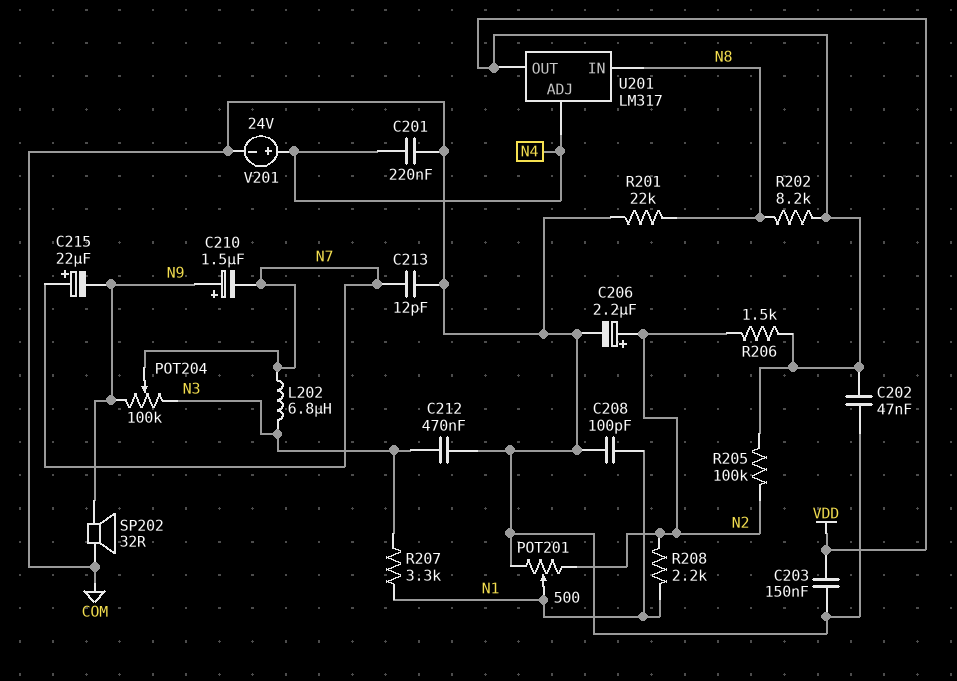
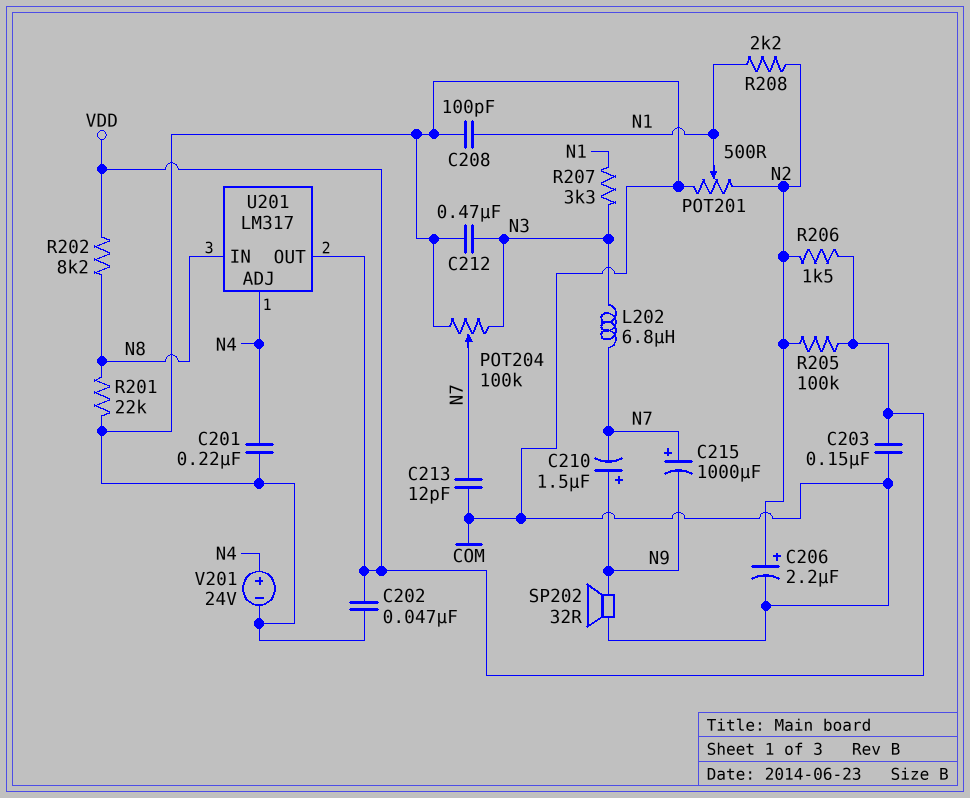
C215: 22uF (plus N7, minus N9) -> 1000uF (plus N7, minus N9)
POT204: 100k (N3, N9, wiper N7) -> 100k (COM, N3, wiper N7)

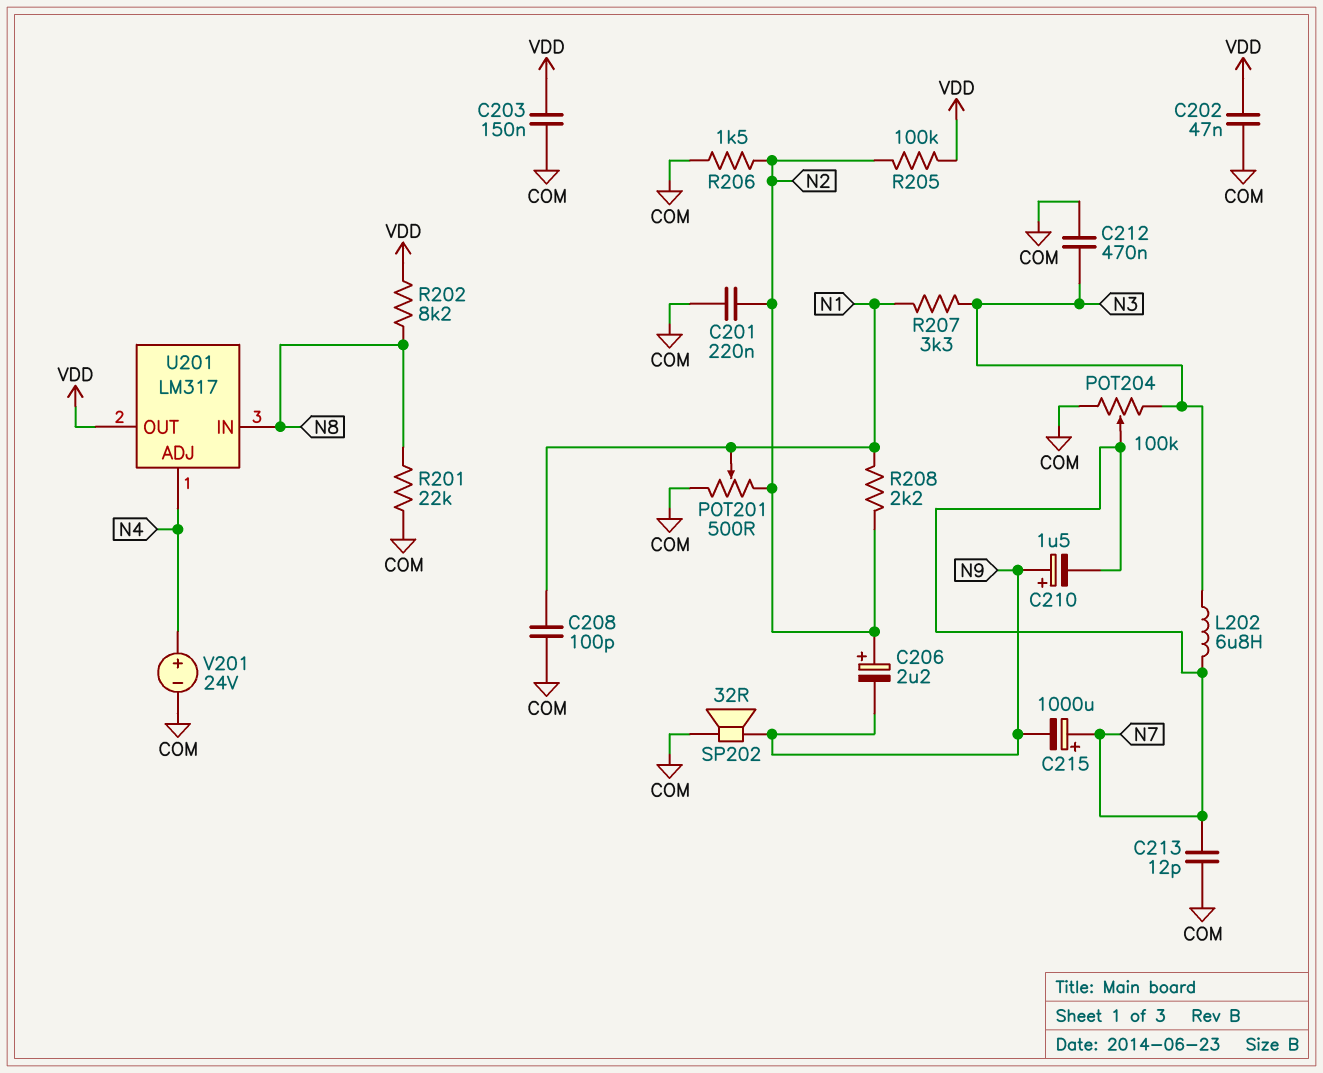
C201: 220nF (COM, N4) -> 220nF (COM, N2)
C206: 2.2uF (plus N2, minus COM) -> 2.2uF (plus N2, minus N9)
R206: 1.5k (N2, VDD) -> 1.5k (COM, N2)

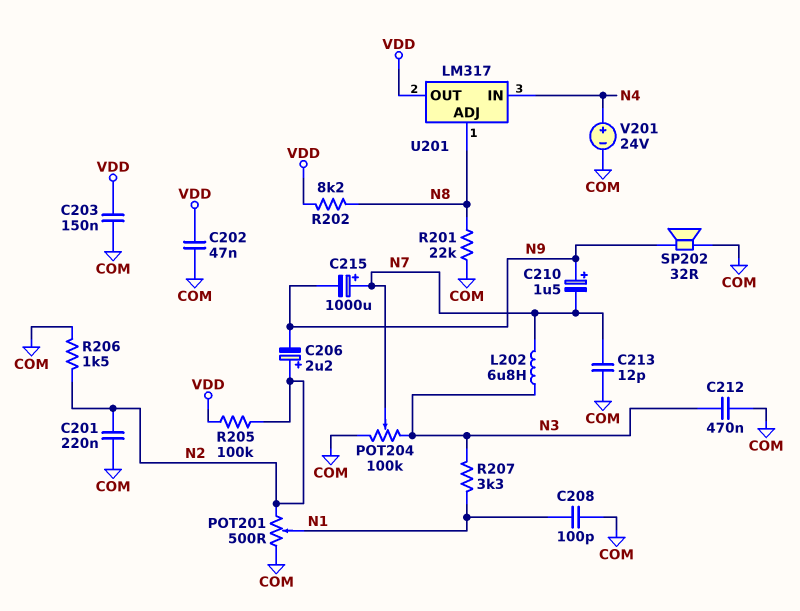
R208: 2.2k (N1, N2) -> none
U201 pin ADJ: N4 -> N8
U201 pin IN: N8 -> N4

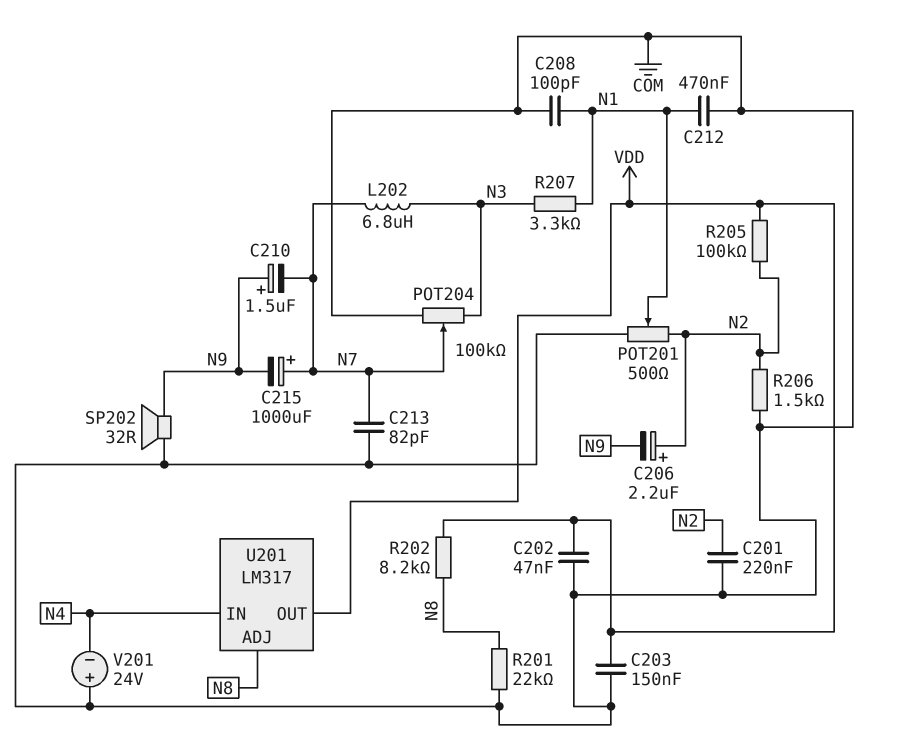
C212: 470nF (COM, N3) -> 470nF (COM, N1)
C213: 12pF (COM, N7) -> 82pF (COM, N7)
V201: 24V (plus N4, minus COM) -> 24V (plus COM, minus N4)

